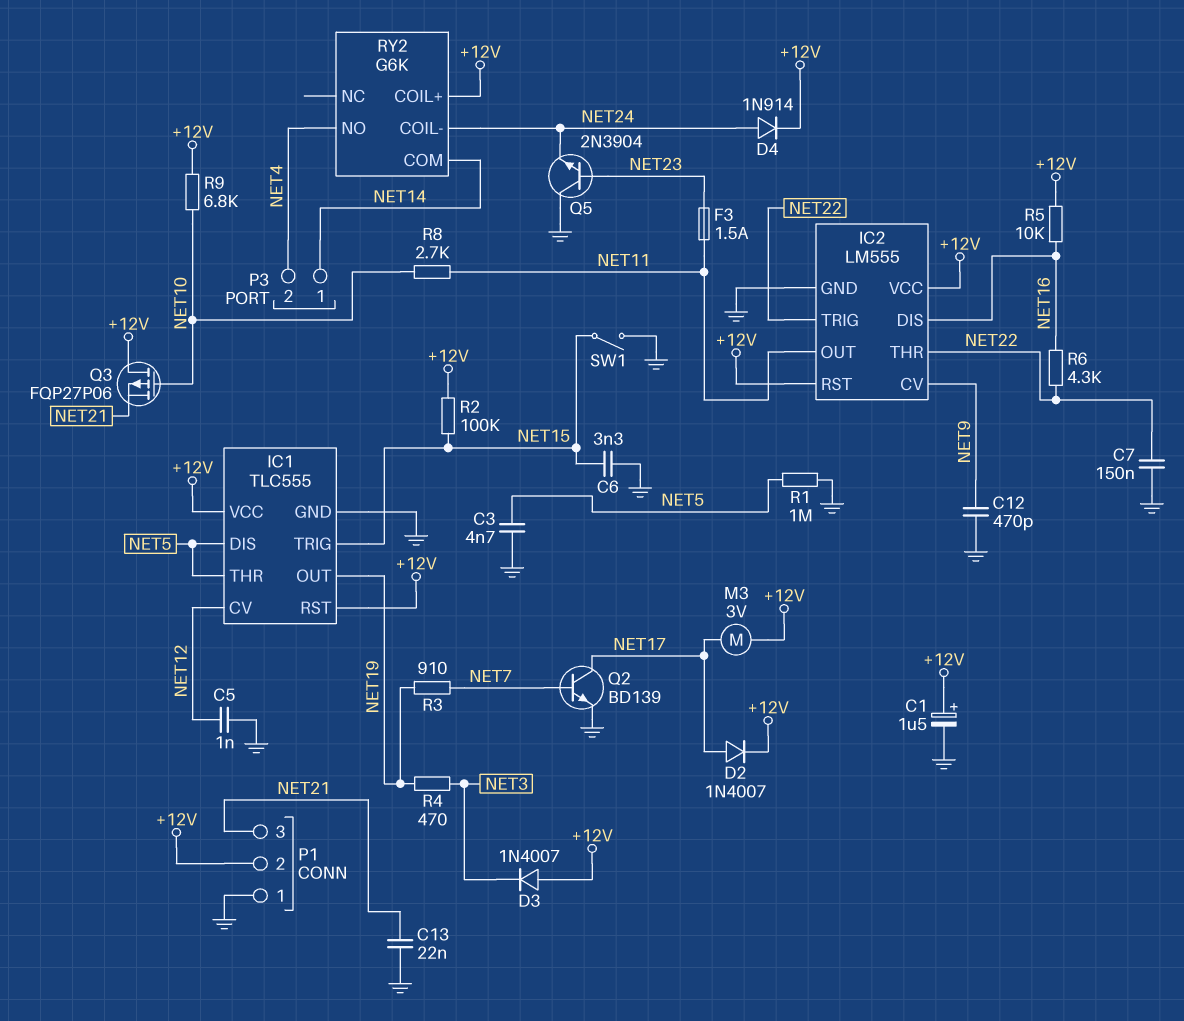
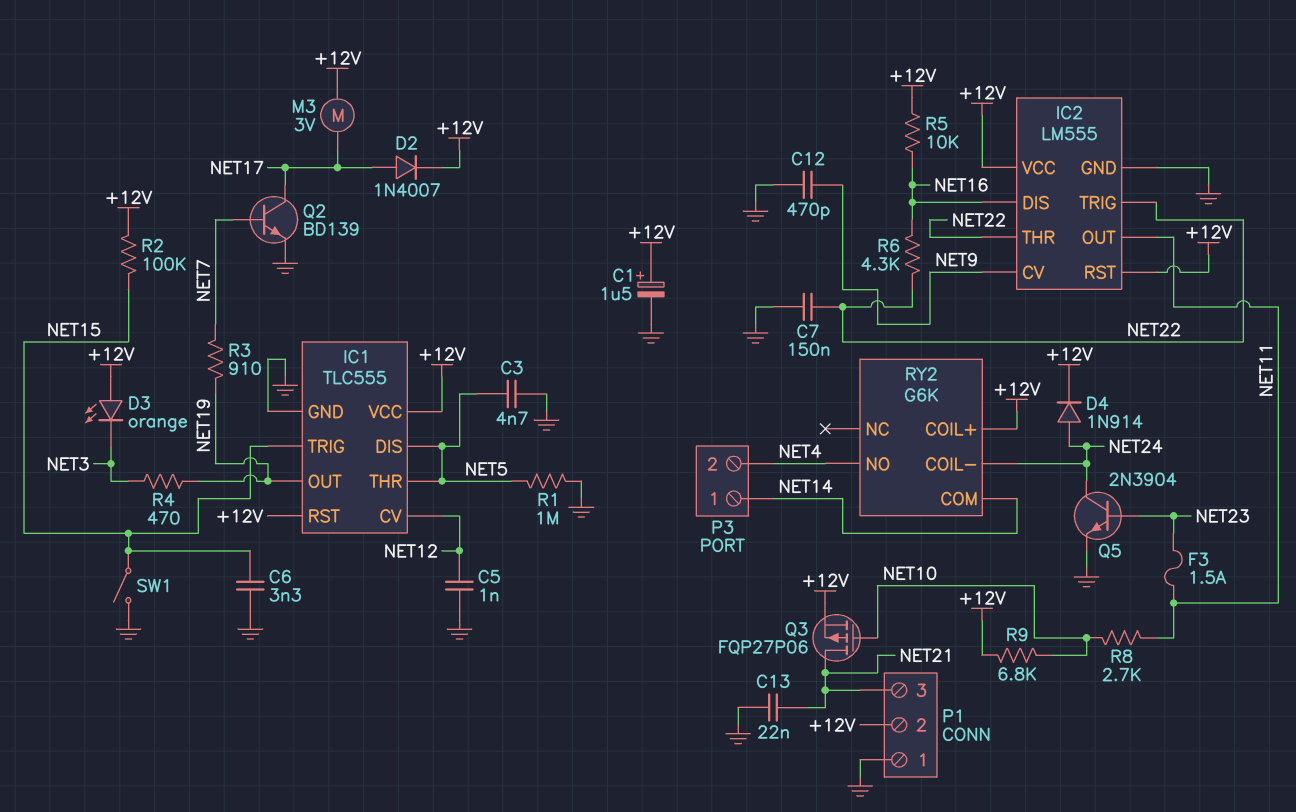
D3: diode 1N4007 (A +12V, K NET3) -> LED orange (A +12V, K NET3)
Q3: PMOS FQP27P06 (G NET10, D +12V, S NET21) -> PMOS FQP27P06 (G NET10, D NET21, S +12V)
Q5: NPN 2N3904 (B NET23, C GND, E NET24) -> NPN 2N3904 (B NET23, C NET24, E GND)

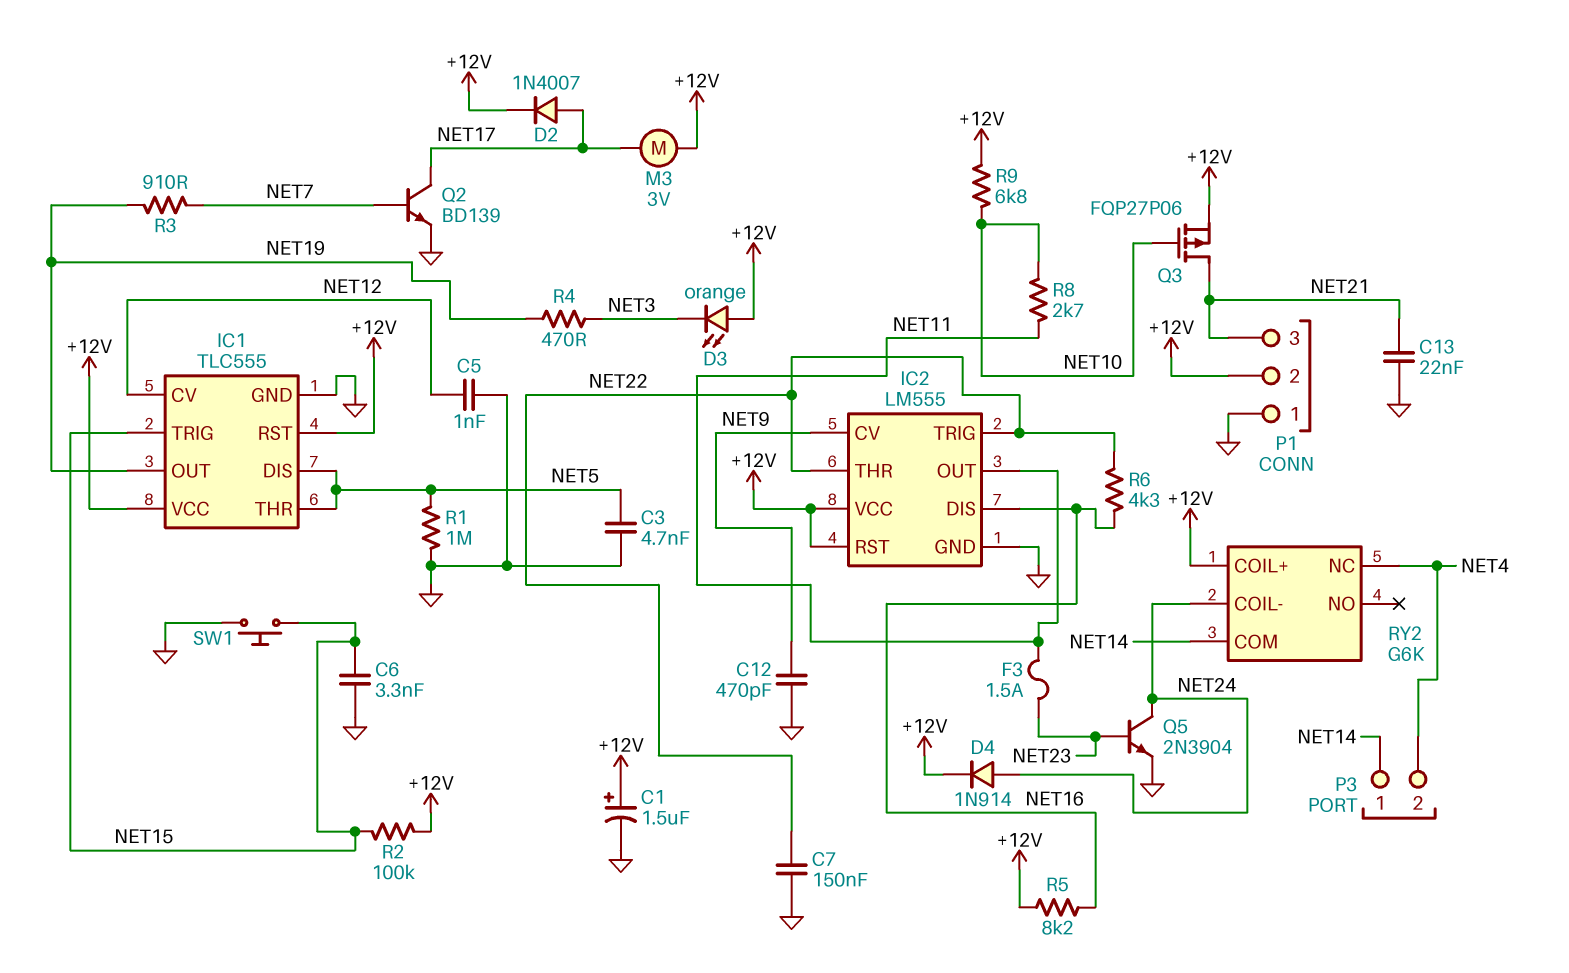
R5: 10k (+12V, NET16) -> 8.2k (+12V, NET16)
RY2 pin NC: none -> NET4
RY2 pin NO: NET4 -> none
SW1: switch (GND, NET15) -> button (GND, NET15)

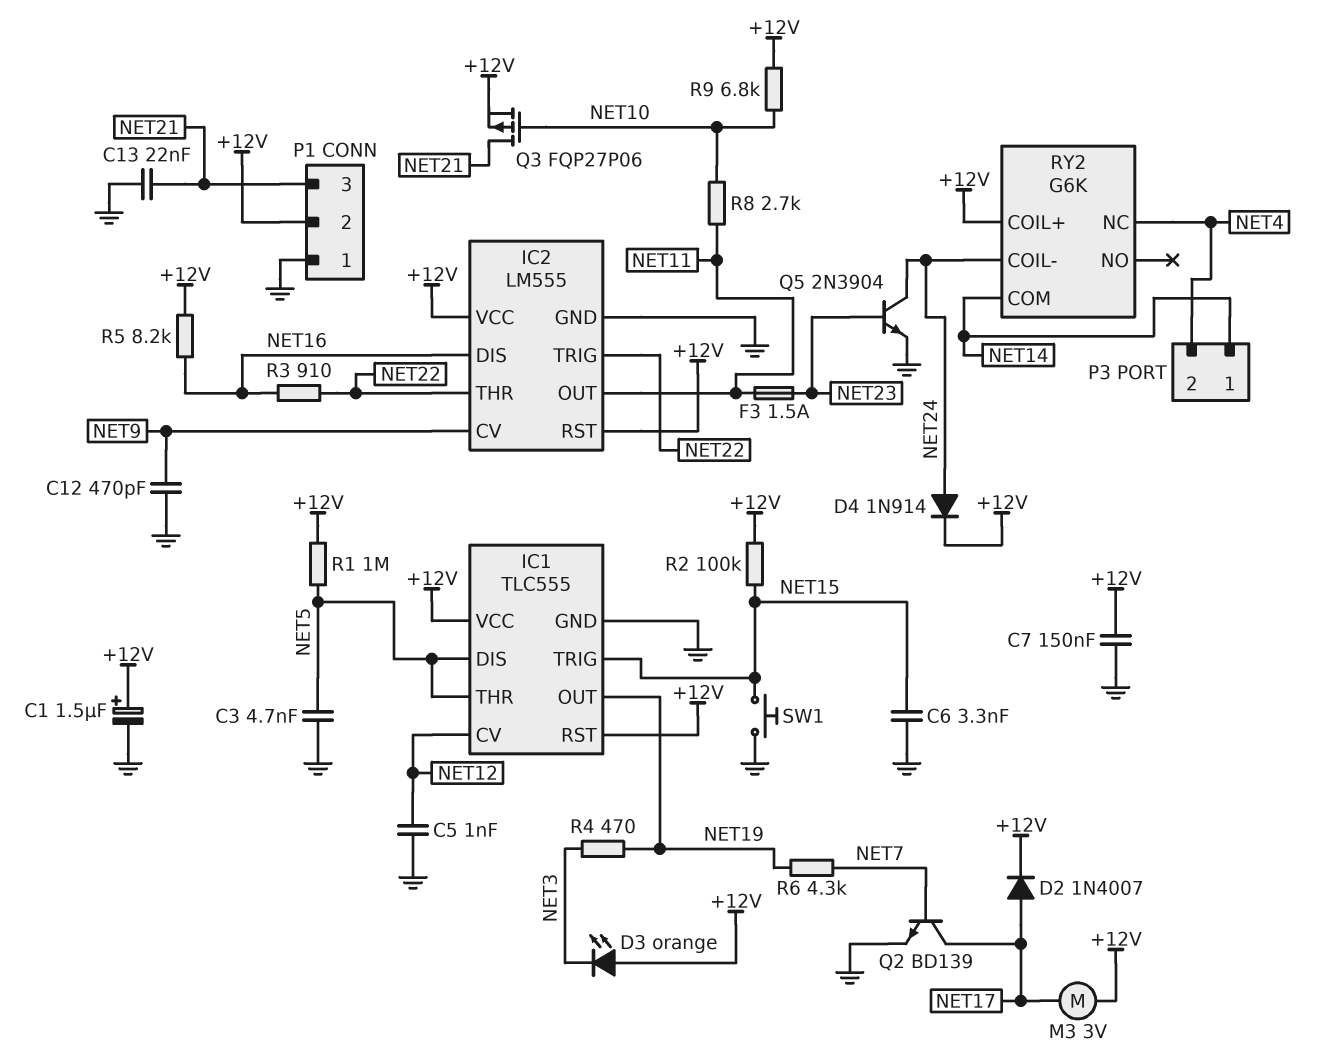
C7: 150nF (GND, NET22) -> 150nF (+12V, GND)
R1: 1M (GND, NET5) -> 1M (+12V, NET5)
R3: 910 (NET7, NET19) -> 910 (NET16, NET22)
R6: 4.3k (NET16, NET22) -> 4.3k (NET7, NET19)

